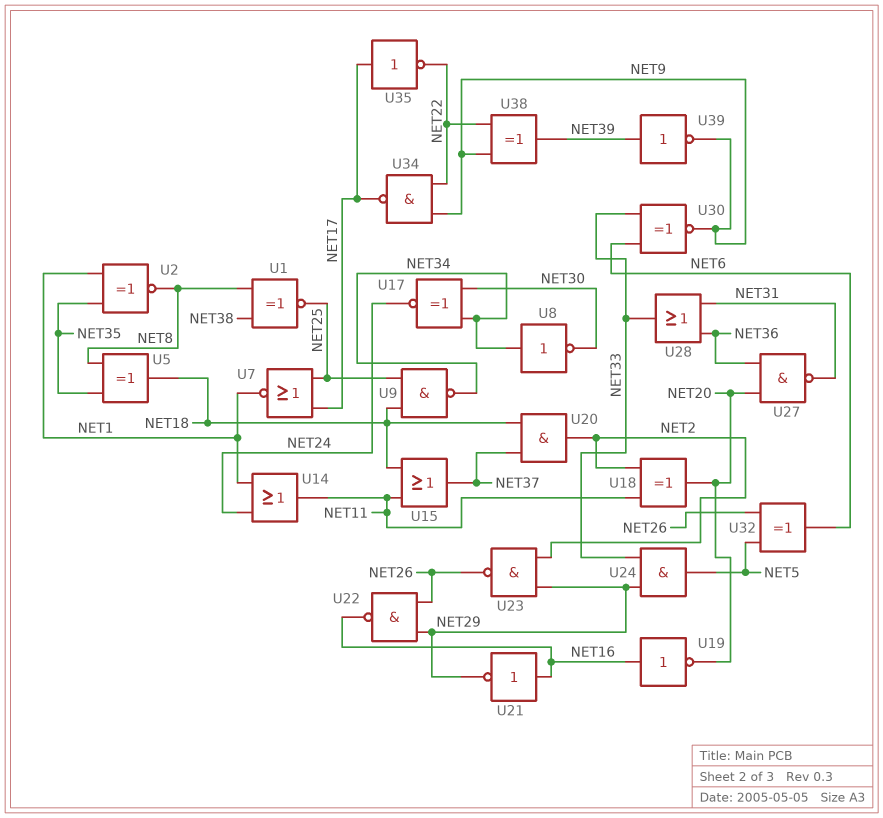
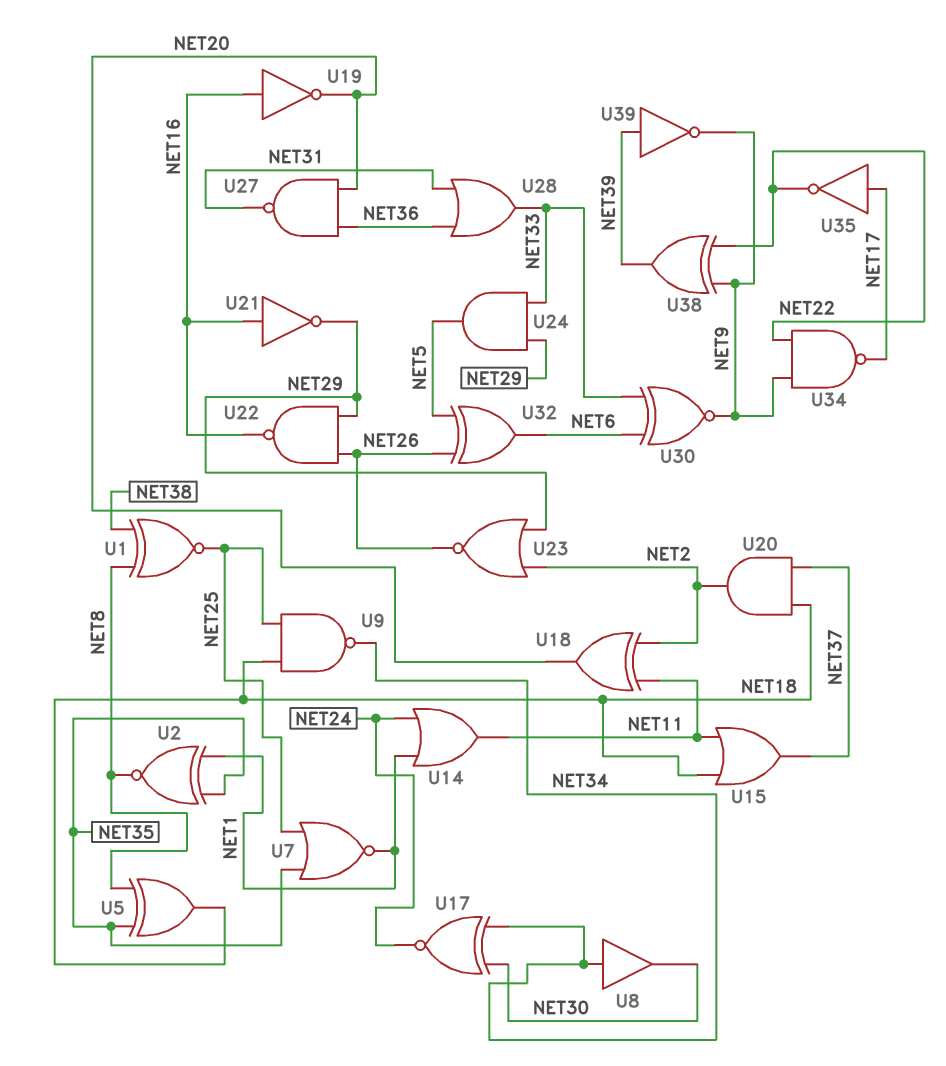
U7: NOR (in NET17, in NET25, out NET1) -> NOR (in NET25, in NET35, out NET1)
U8: NOT (in NET34, out NET30) -> buffer (in NET34, out NET30)
U23: NAND (in NET2, in NET29, out NET26) -> NOR (in NET2, in NET29, out NET26)

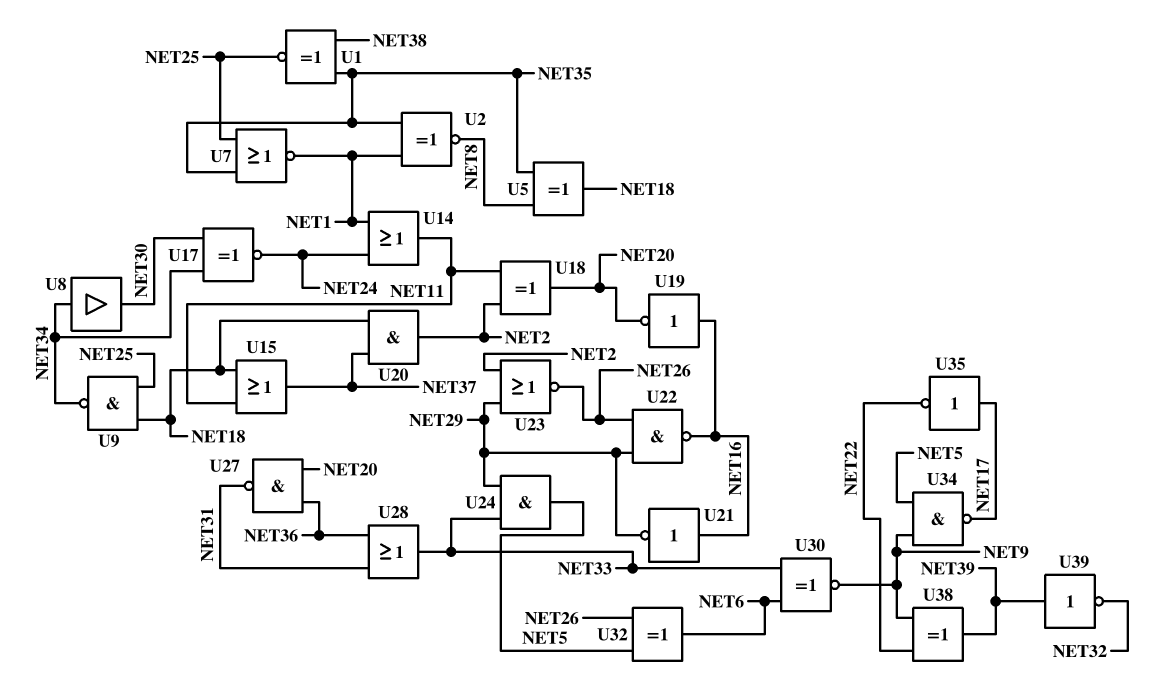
U1: XNOR (in NET8, in NET38, out NET25) -> XNOR (in NET35, in NET38, out NET25)
U34: NAND (in NET9, in NET22, out NET17) -> NAND (in NET5, in NET9, out NET17)
U39: NOT (in NET39, out NET9) -> NOT (in NET39, out NET32)

